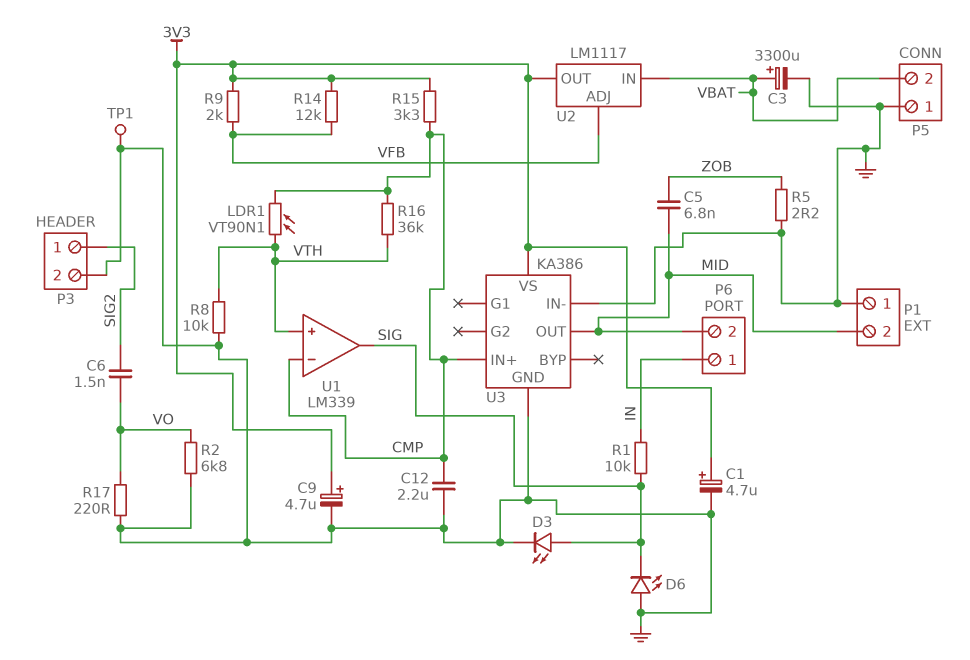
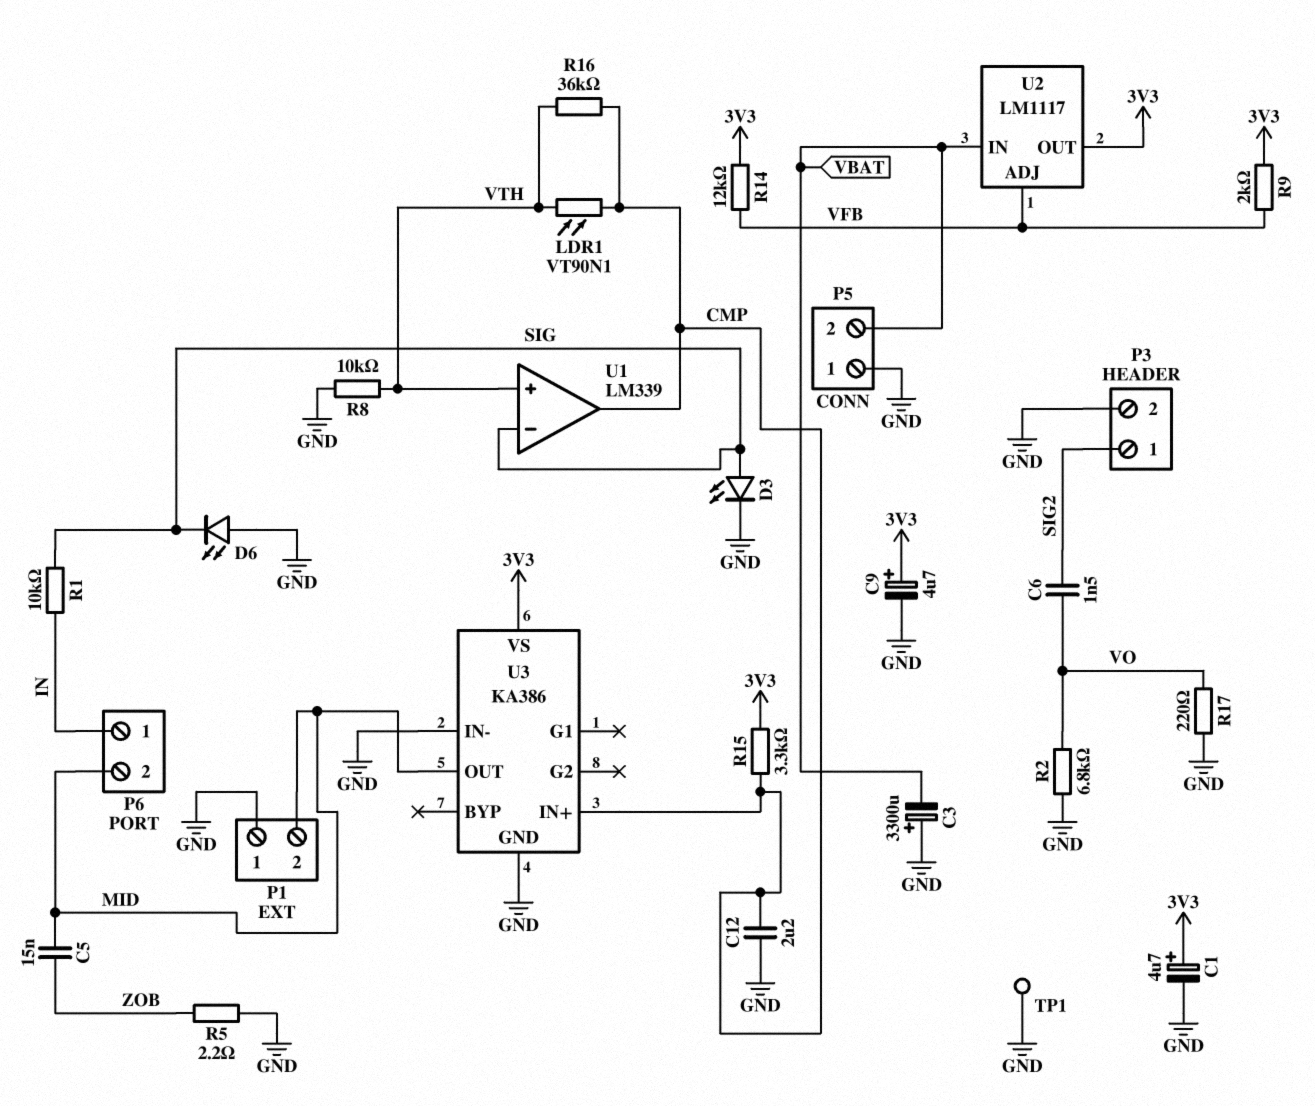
C3: 3300uF (plus VBAT, minus GND) -> 3300uF (plus GND, minus VBAT)
C5: 6.8nF (MID, ZOB) -> 15nF (MID, ZOB)
U1 pin in-: CMP -> SIG
U1 pin out: SIG -> CMP

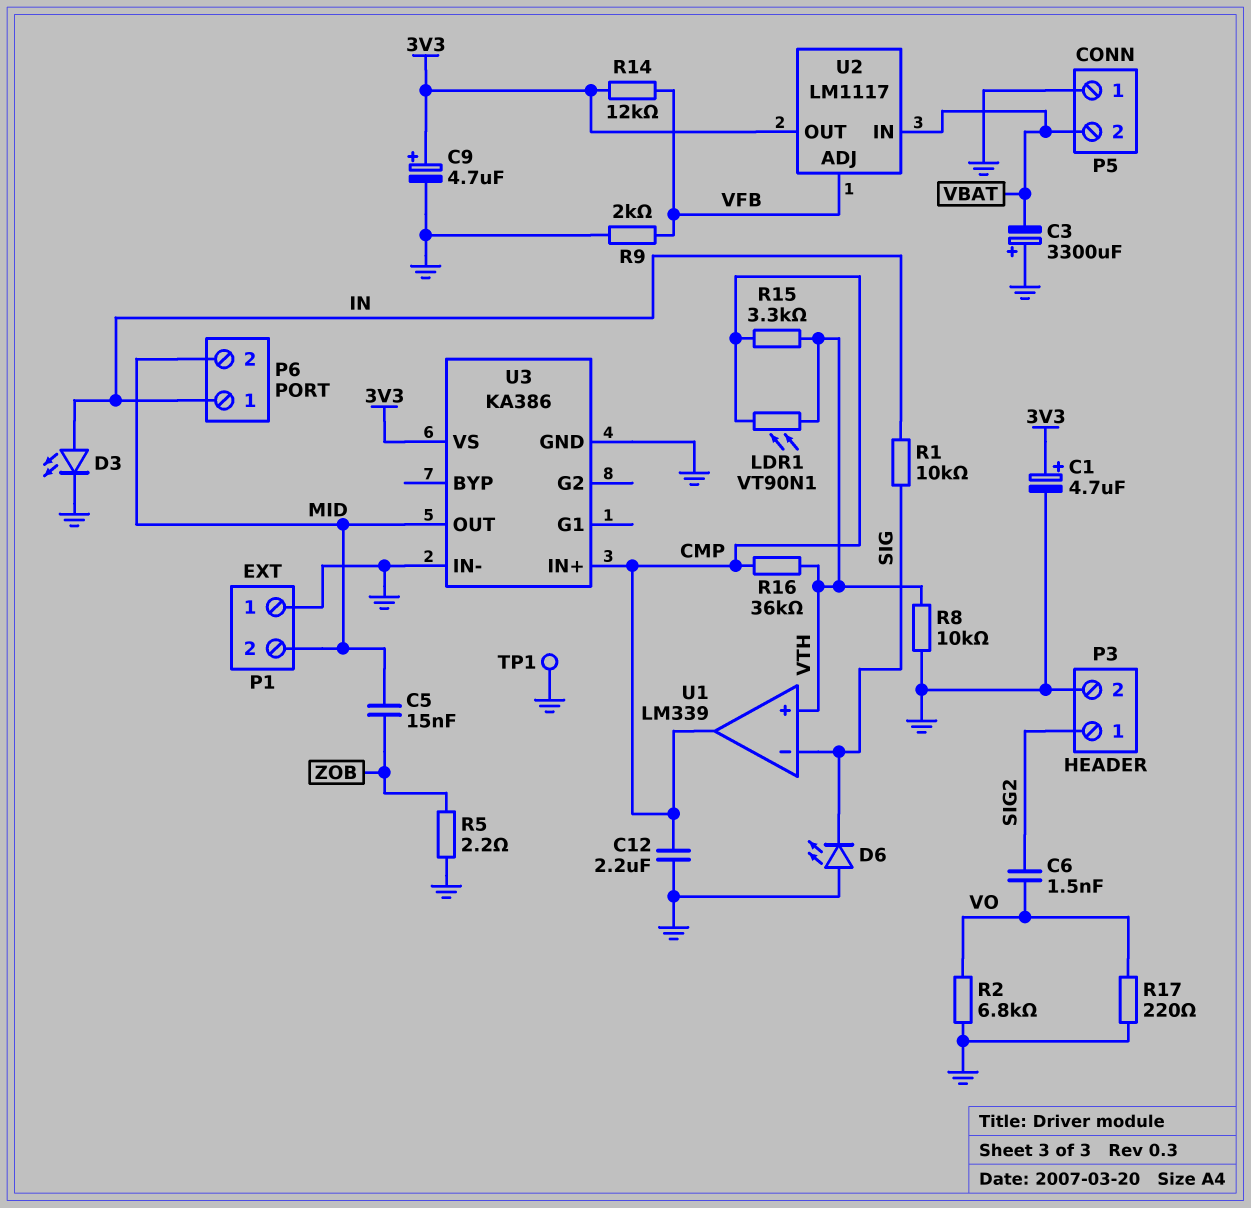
D3: LED (A SIG, K GND) -> LED (A IN, K GND)
R9: 2k (3V3, VFB) -> 2k (GND, VFB)
R15: 3.3k (3V3, CMP) -> 3.3k (CMP, VTH)

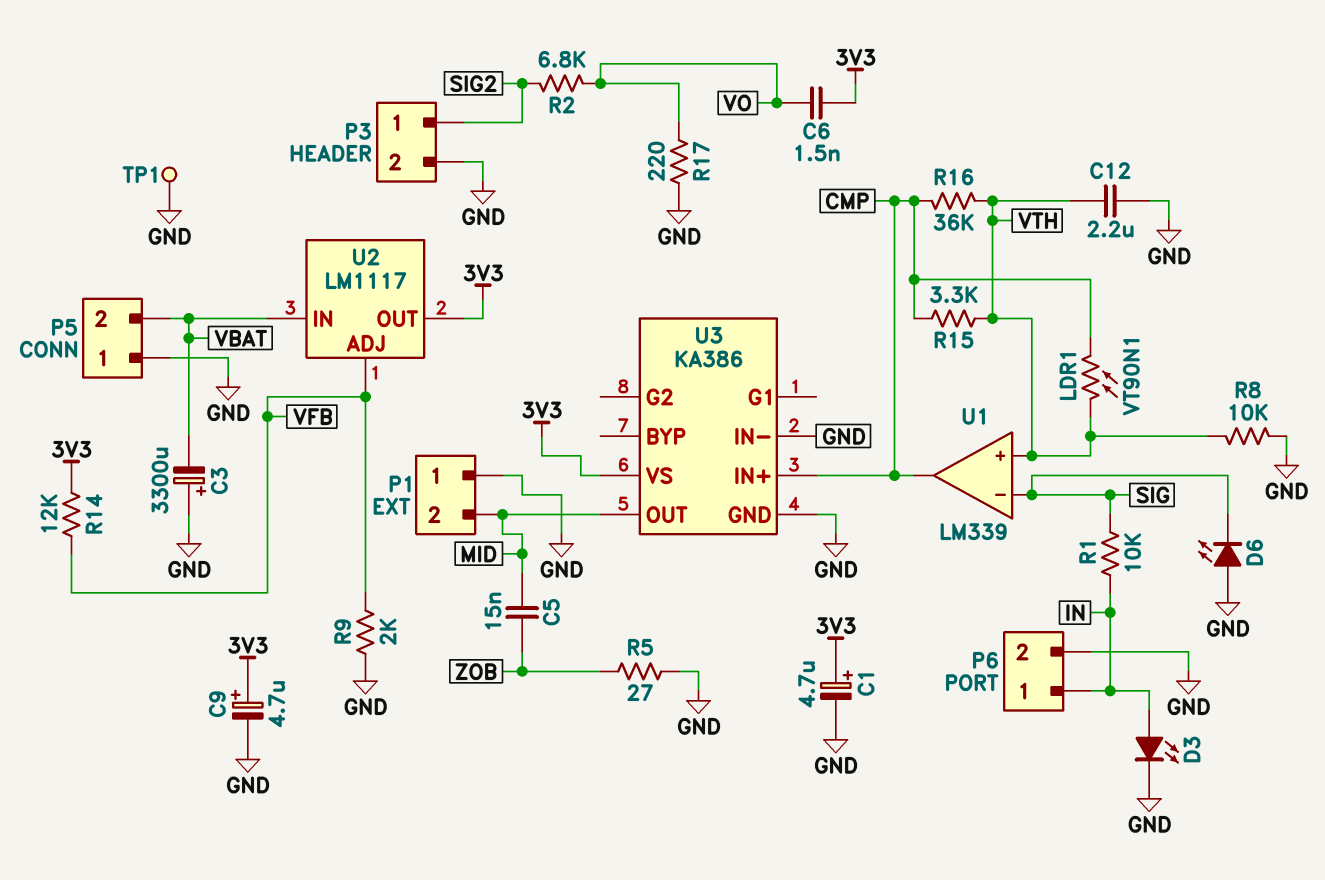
C6: 1.5nF (SIG2, VO) -> 1.5nF (3V3, VO)
C12: 2.2uF (CMP, GND) -> 2.2uF (GND, VTH)
P6 pin 2: MID -> GND
R2: 6.8k (GND, VO) -> 6.8k (SIG2, VO)
R5: 2.2 (GND, ZOB) -> 27 (GND, ZOB)

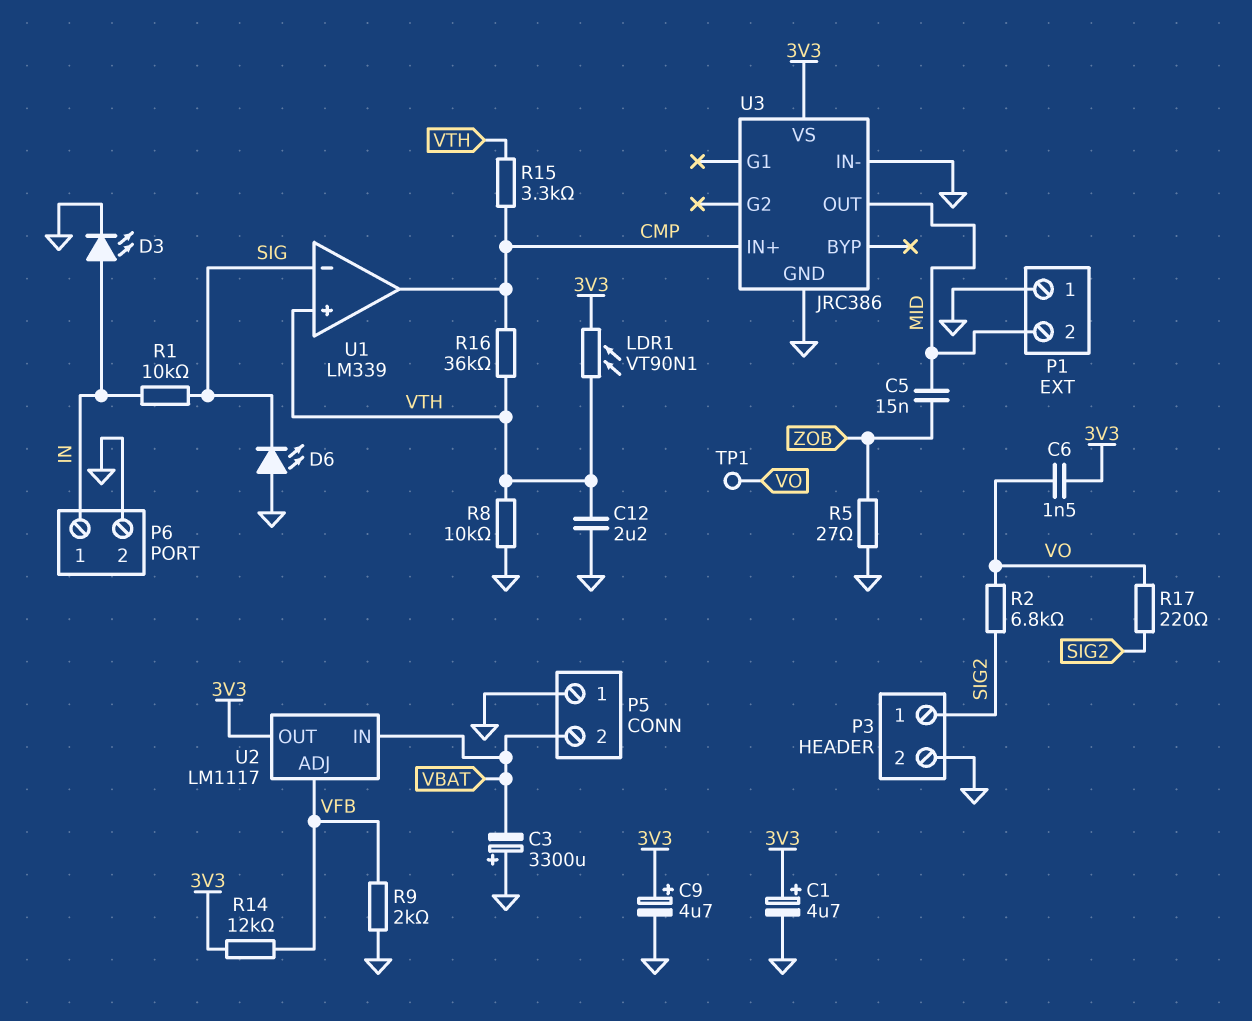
LDR1: VT90N1 (CMP, VTH) -> VT90N1 (3V3, VTH)
R17: 220 (GND, VO) -> 220 (SIG2, VO)
TP1: test point (GND) -> test point (VO)
U3: KA386 -> JRC386

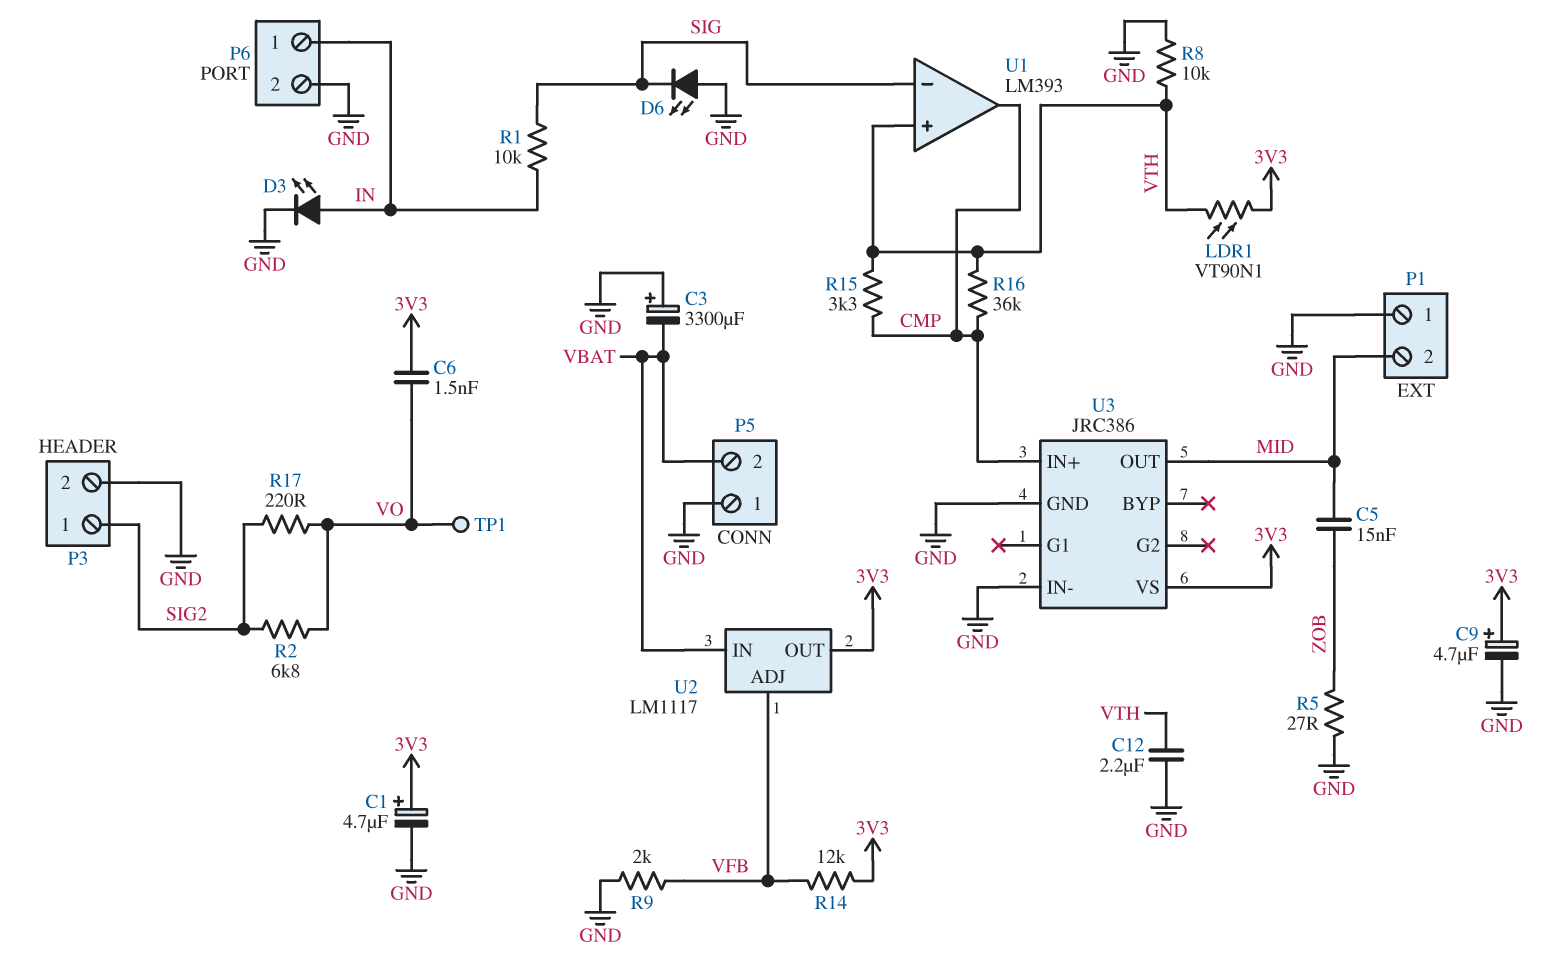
U1: LM339 -> LM393

